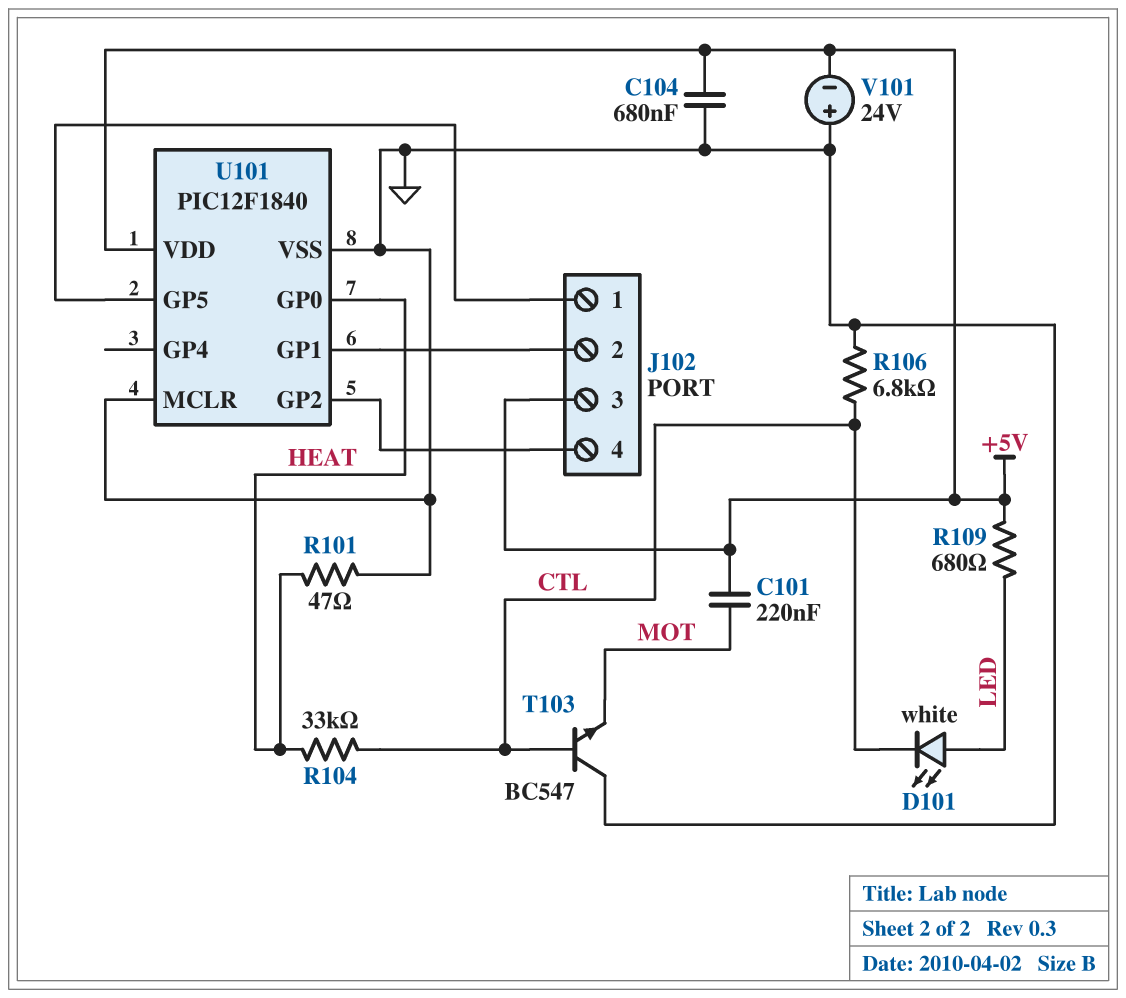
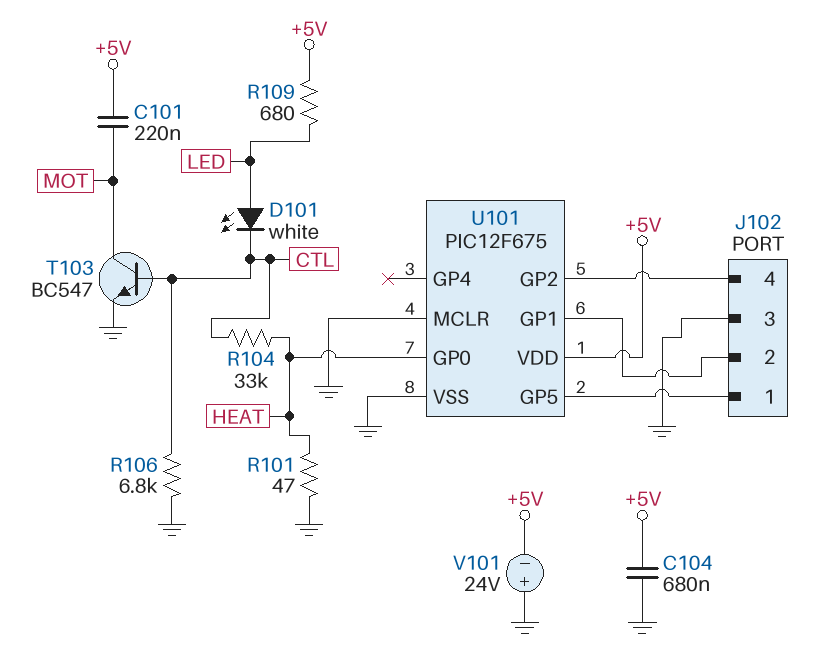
J102 pin 3: +5V -> GND
T103: NPN BC547 (B CTL, C GND, E MOT) -> NPN BC547 (B CTL, C MOT, E GND)
U101: PIC12F1840 -> PIC12F675

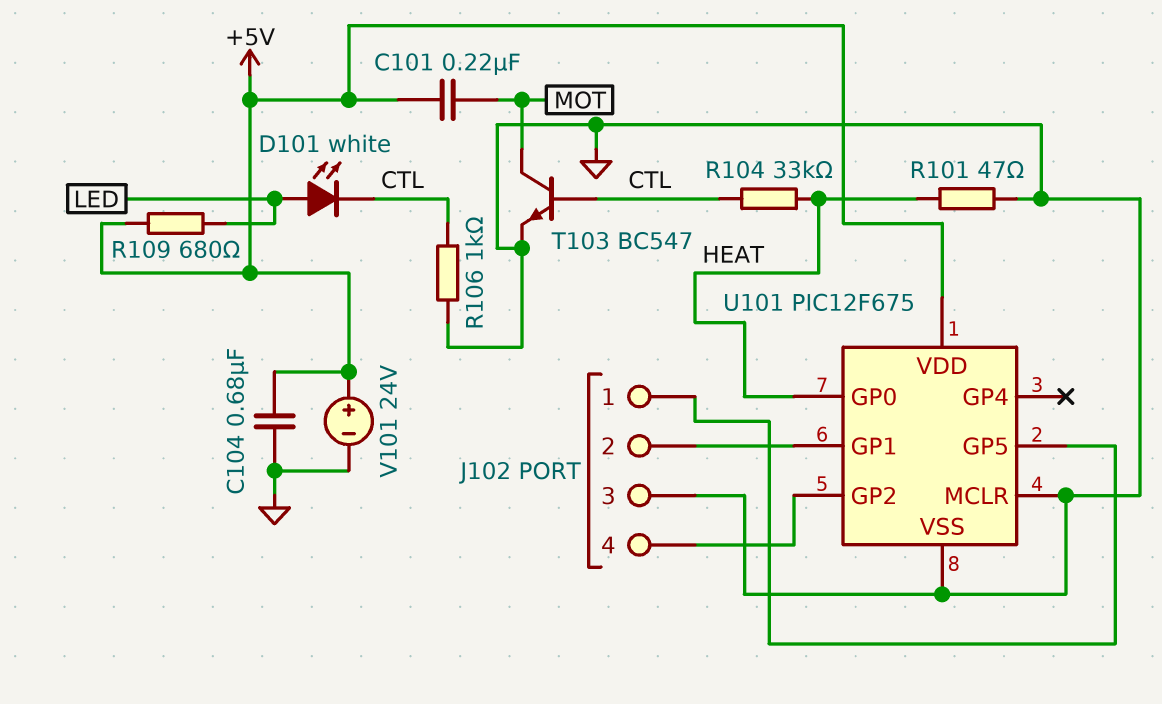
R106: 6.8k (CTL, GND) -> 1k (CTL, GND)
V101: 24V (plus GND, minus +5V) -> 24V (plus +5V, minus GND)

